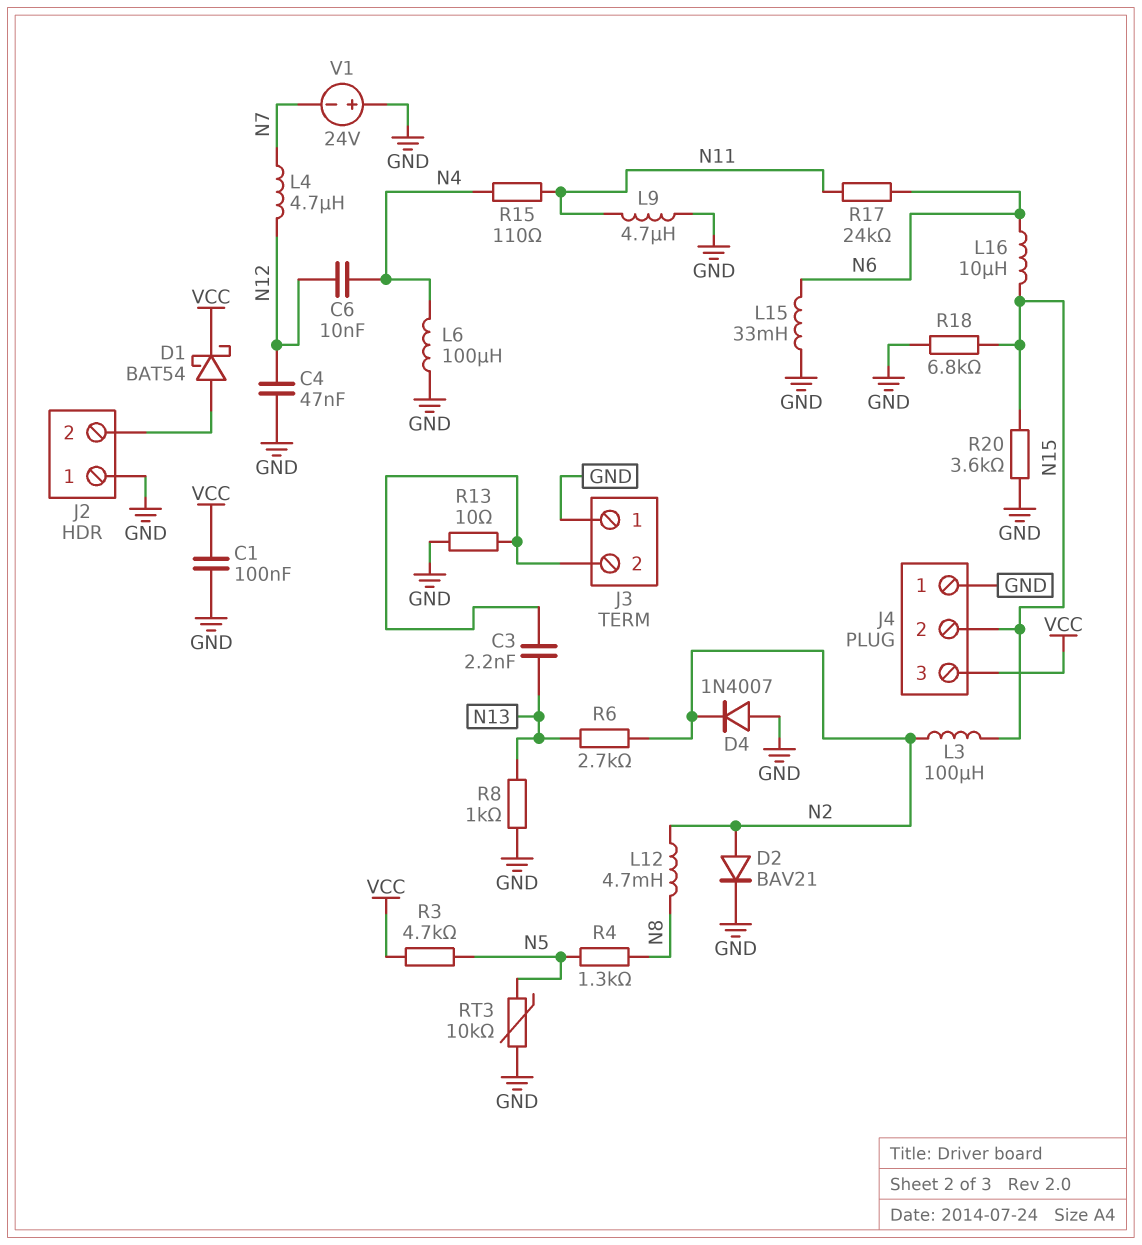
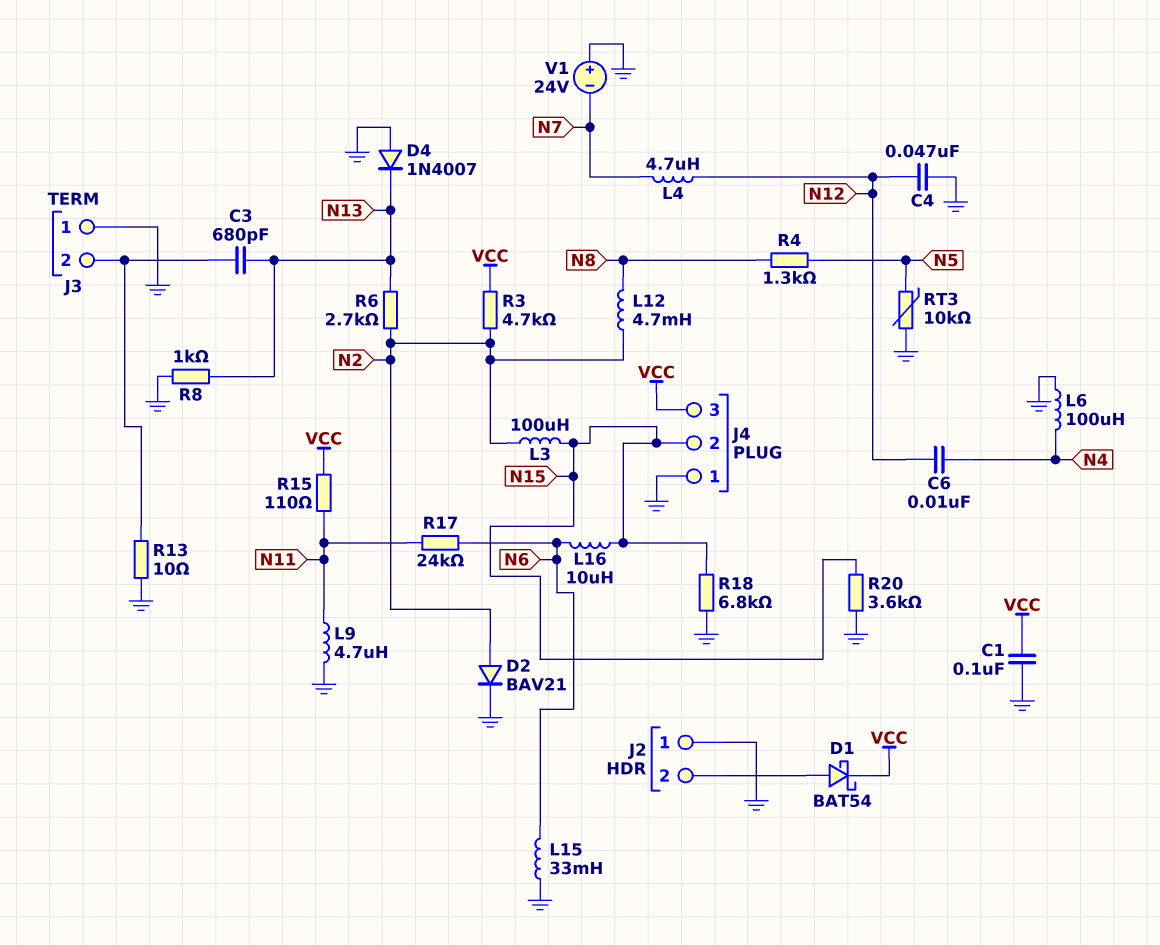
C3: 2.2nF (J3/2, N13) -> 680pF (J3/2, N13)
D4: diode 1N4007 (A GND, K N2) -> diode 1N4007 (A GND, K N13)
R3: 4.7k (N5, VCC) -> 4.7k (N2, VCC)
R15: 110 (N4, N11) -> 110 (N11, VCC)

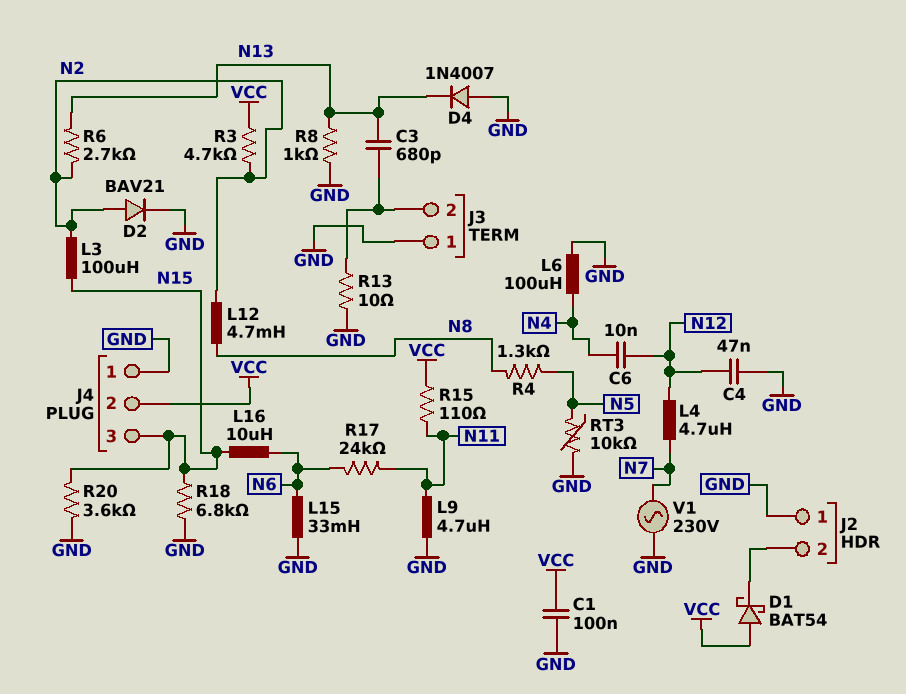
D1: schottky BAT54 (A J2/2, K VCC) -> schottky BAT54 (A VCC, K J2/2)
J4 pin 2: N15 -> VCC
J4 pin 3: VCC -> N15
V1: 24V (plus GND, minus N7) -> AC 230V (GND, N7)

